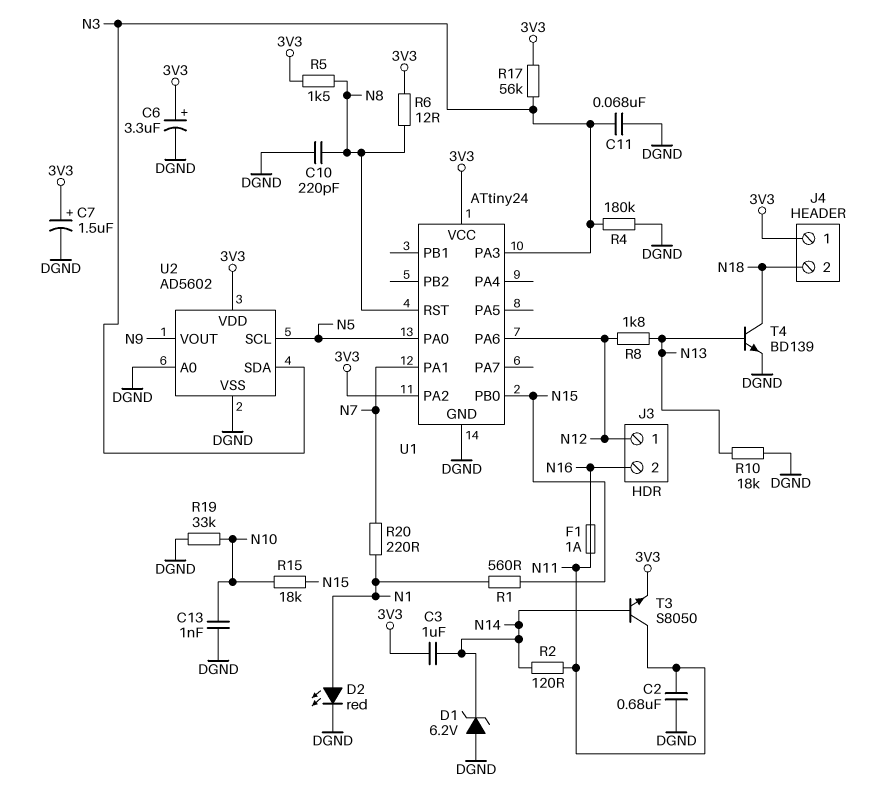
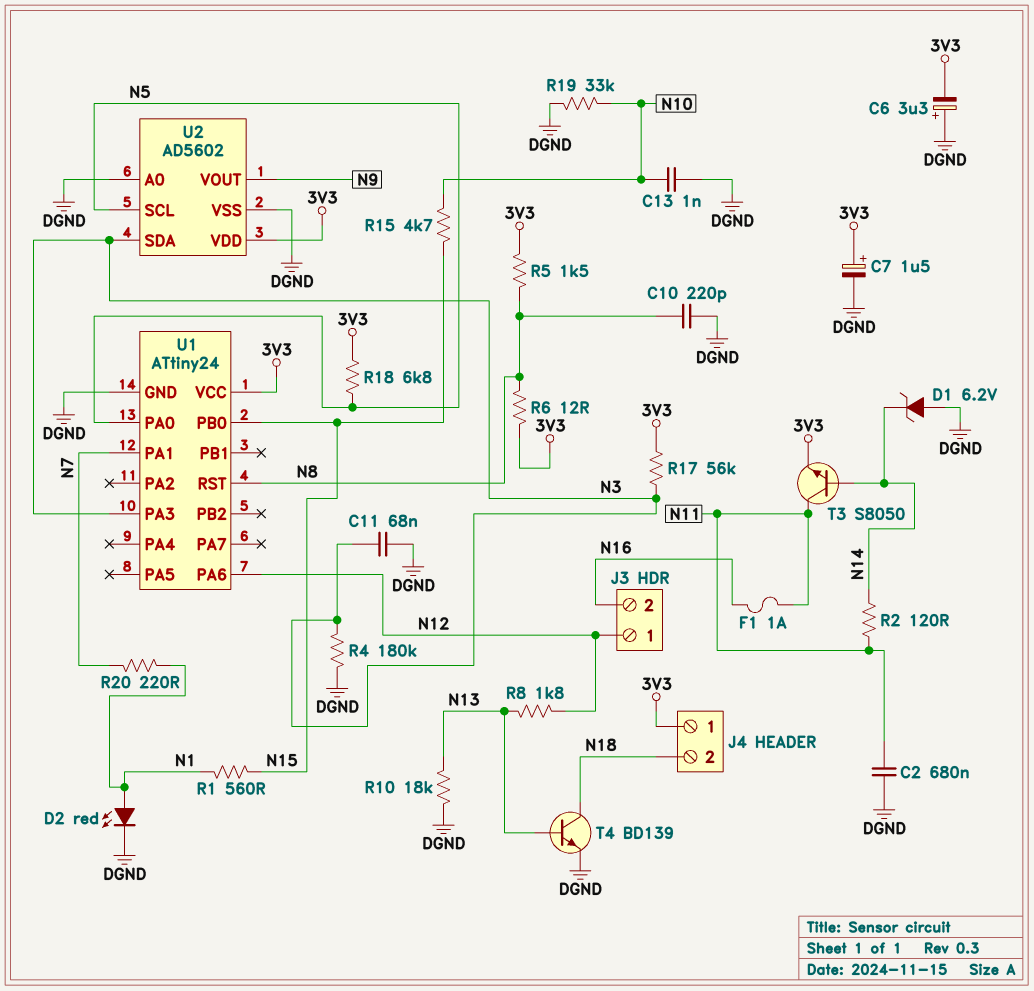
C3: 1uF (3V3, N14) -> none
C6: 3.3uF (plus 3V3, minus DGND) -> 3.3uF (plus DGND, minus 3V3)
R15: 18k (N10, N15) -> 4.7k (N10, N15)
R18: none -> 6.8k (3V3, N5)
U1 pin PA2: 3V3 -> none

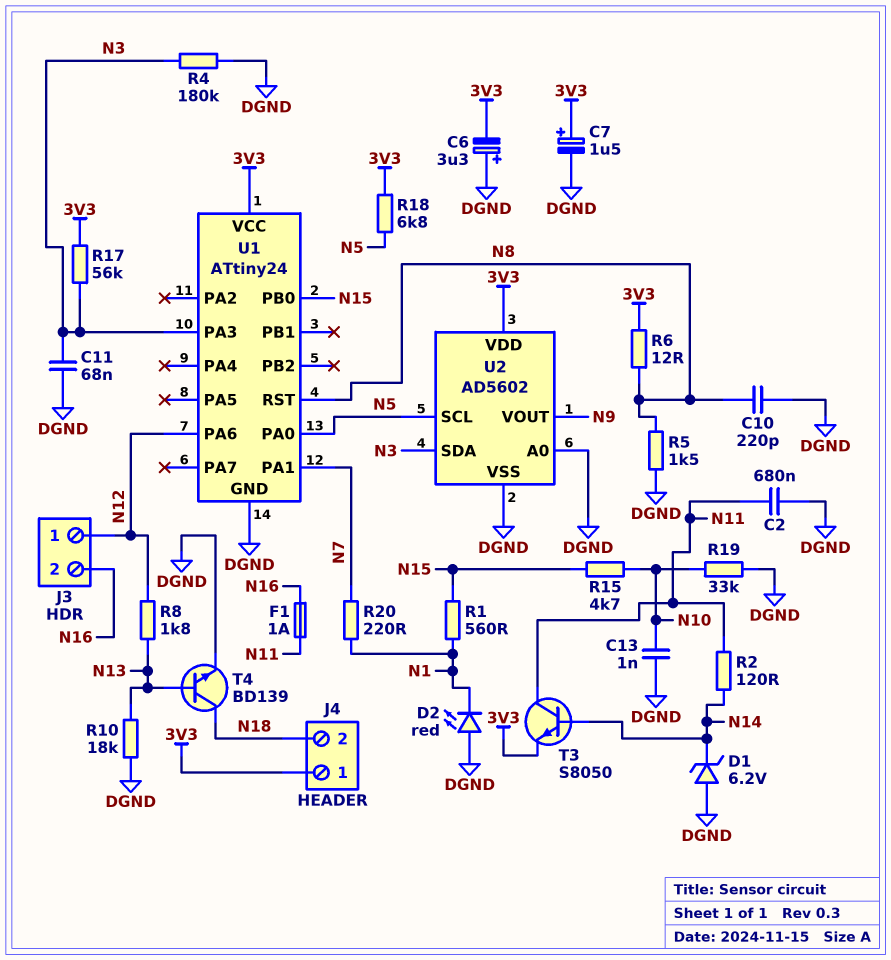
D2: LED red (A N1, K DGND) -> LED red (A DGND, K N1)
R5: 1.5k (3V3, N8) -> 1.5k (DGND, N8)

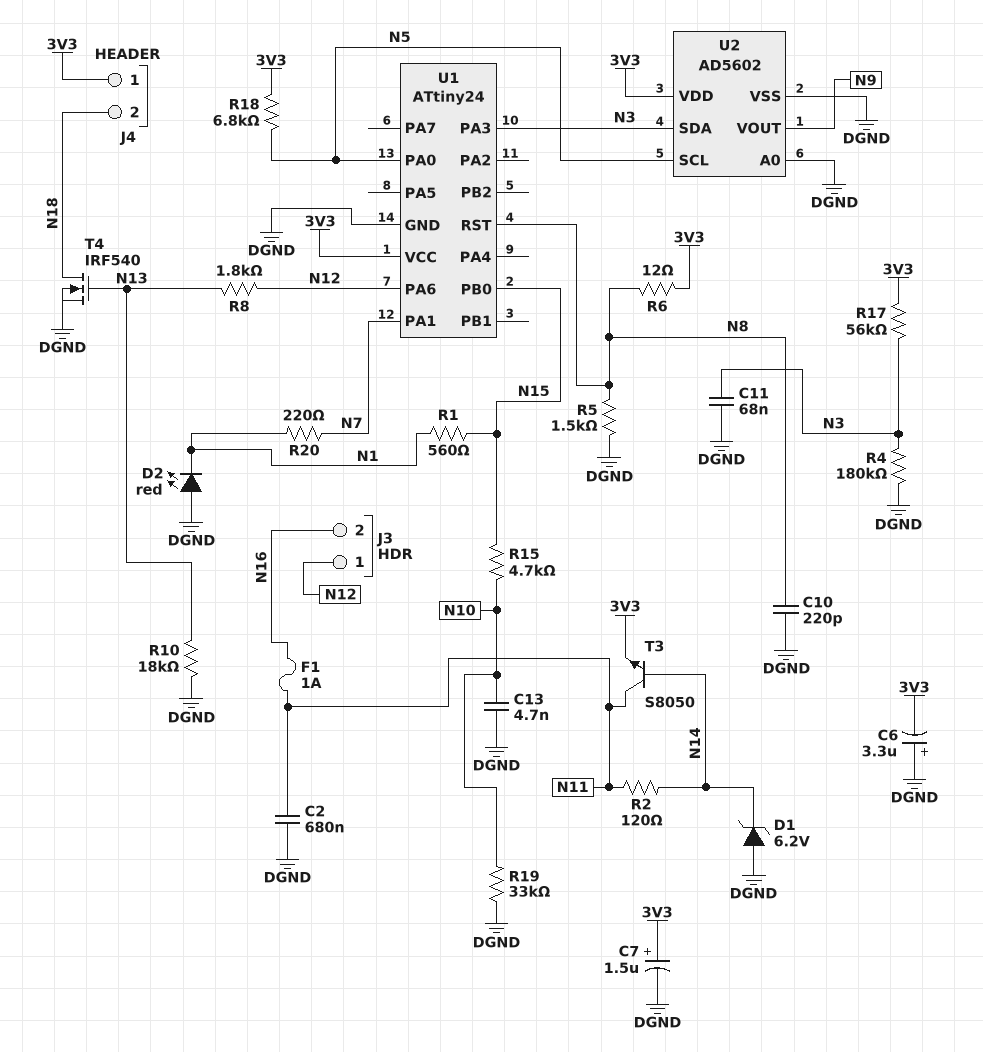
C13: 1nF (DGND, N10) -> 4.7nF (DGND, N10)
T4: NPN BD139 (B N13, C N18, E DGND) -> NMOS IRF540 (G N13, D N18, S DGND)

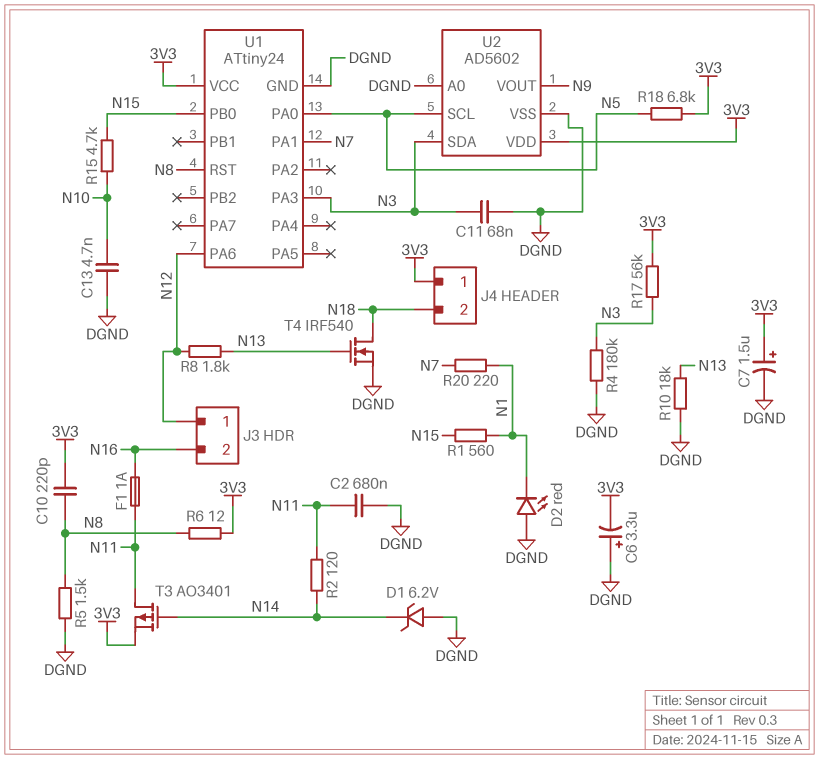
C10: 220pF (DGND, N8) -> 220pF (3V3, N8)
R19: 33k (DGND, N10) -> none
T3: NPN S8050 (B N14, C N11, E 3V3) -> PMOS AO3401 (G N14, D N11, S 3V3)

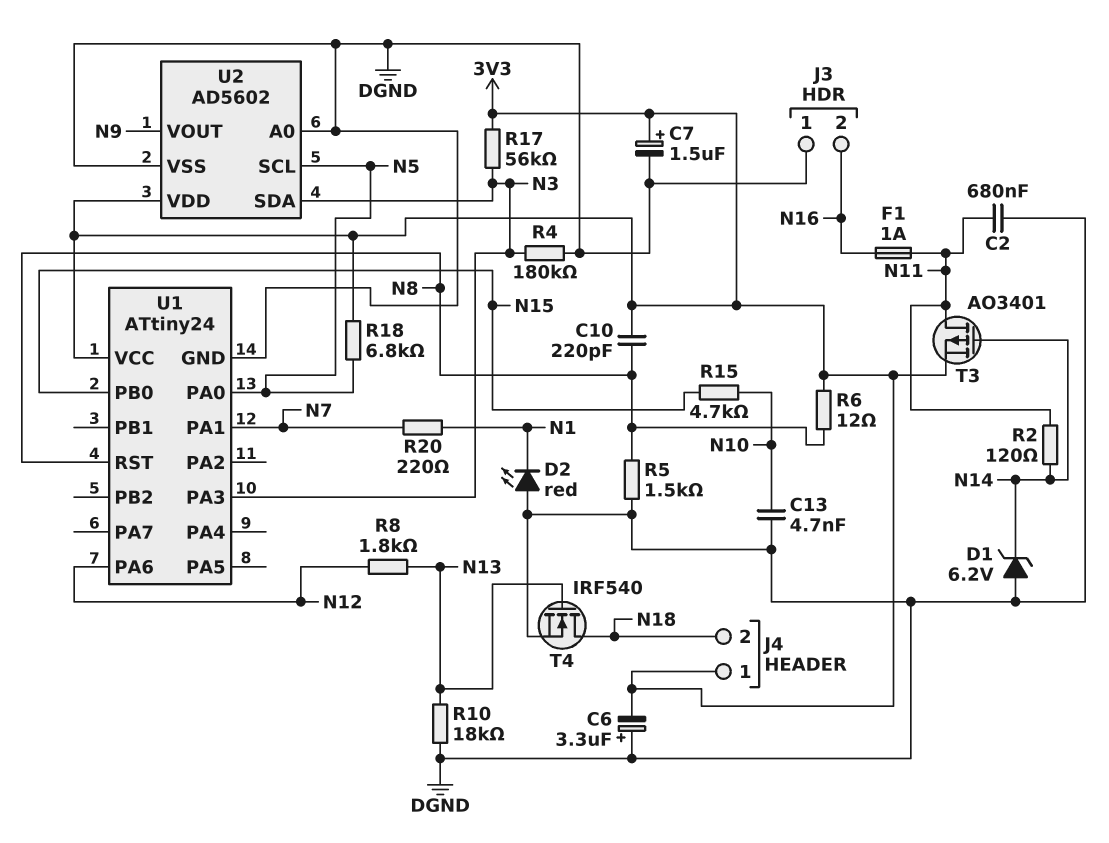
C11: 68nF (DGND, N3) -> none
J3 pin 1: N12 -> DGND
R1: 560 (N1, N15) -> none

